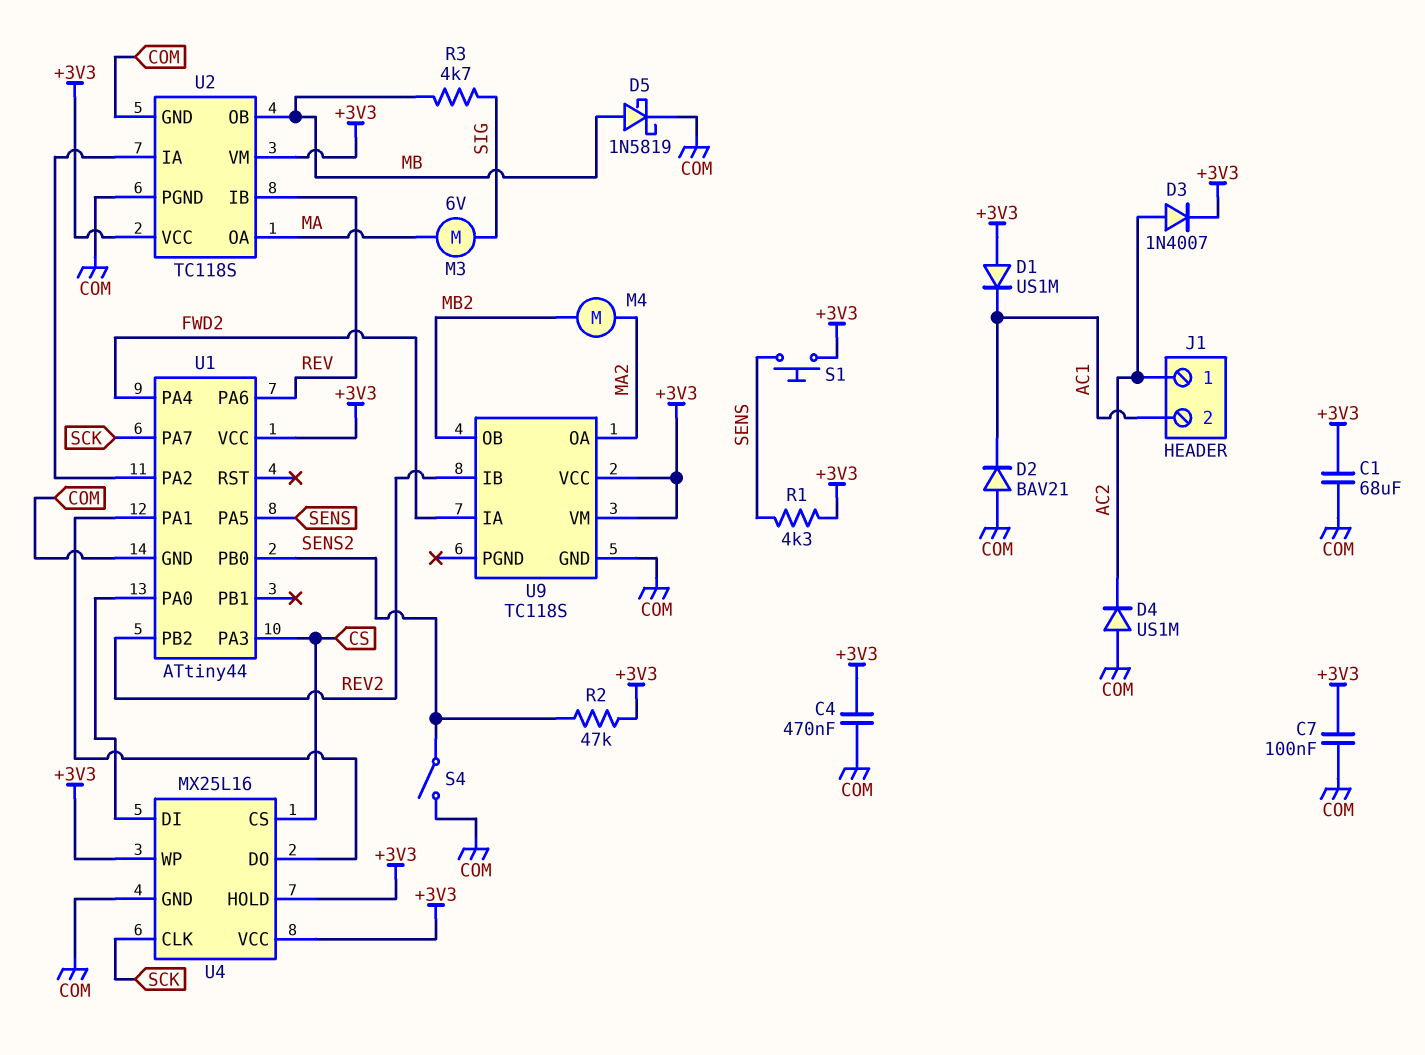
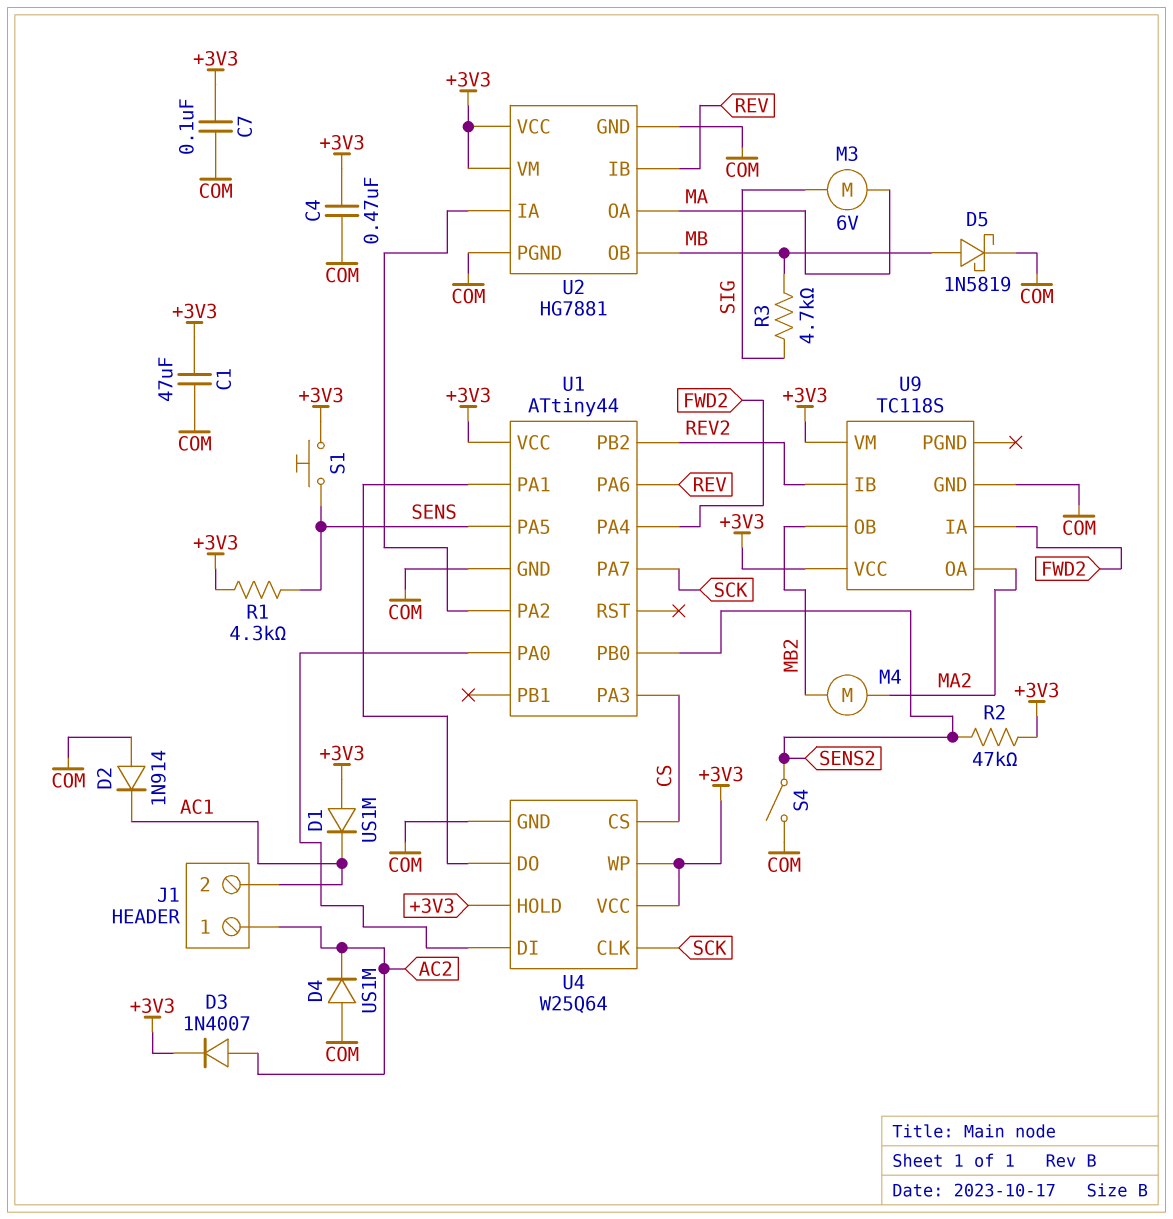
C1: 68uF (+3V3, COM) -> 47uF (+3V3, COM)
D2: diode BAV21 (A COM, K AC1) -> diode 1N914 (A COM, K AC1)
U2: TC118S -> HG7881
U4: MX25L16 -> W25Q64

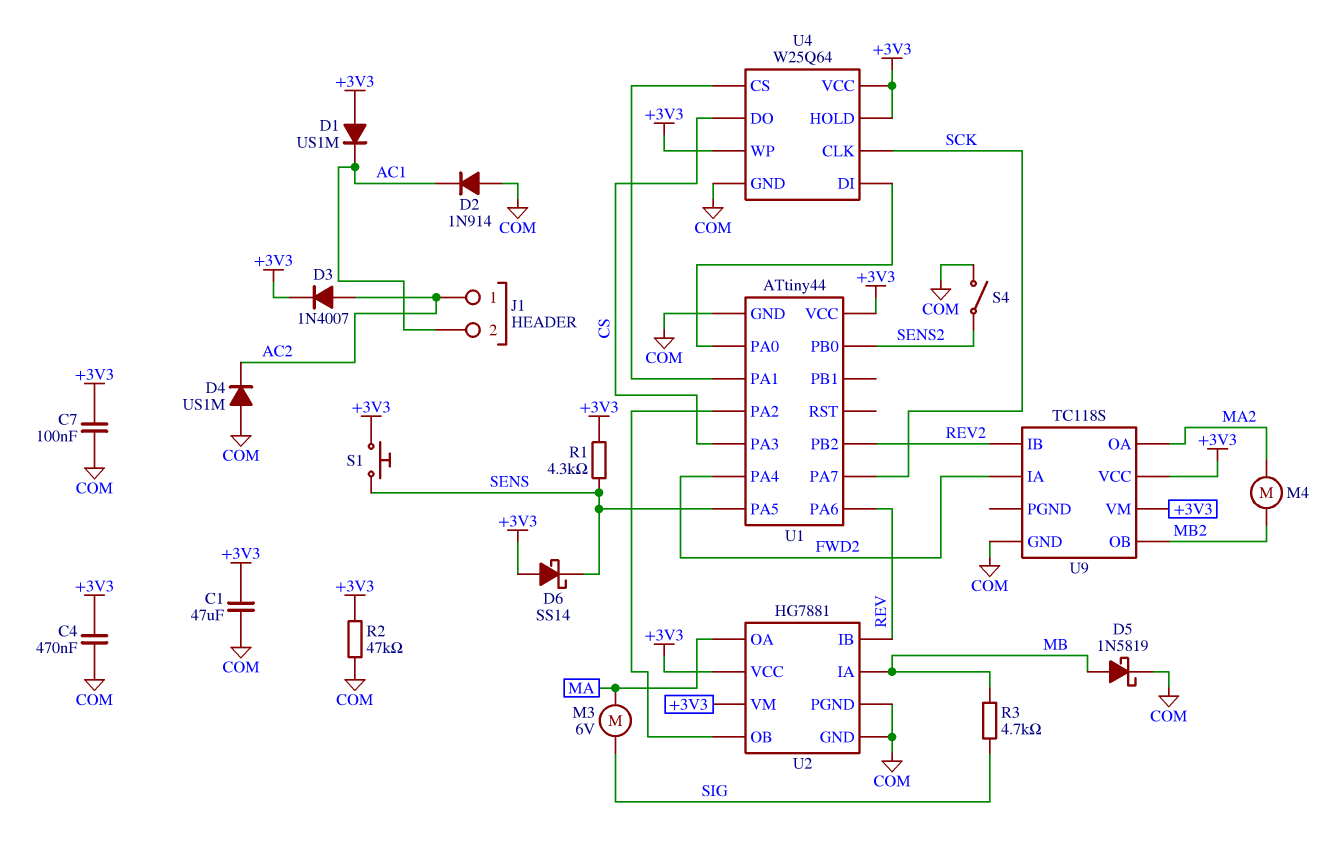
D6: none -> schottky SS14 (A +3V3, K SENS)
R2: 47k (+3V3, SENS2) -> 47k (+3V3, COM)
U2 pin IA: U1/PA2 -> MB
U2 pin OB: MB -> U1/PA2
U4 pin CS: CS -> U1/PA1
U4 pin DO: U1/PA1 -> CS

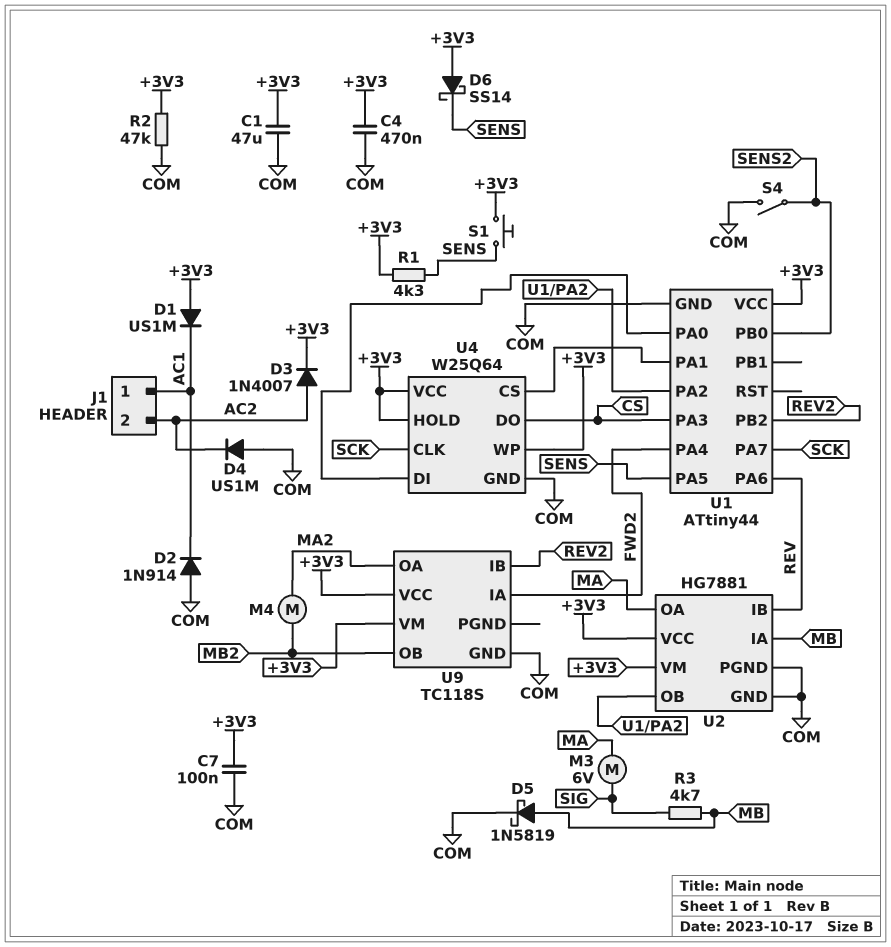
J1 pin 1: AC2 -> AC1
J1 pin 2: AC1 -> AC2

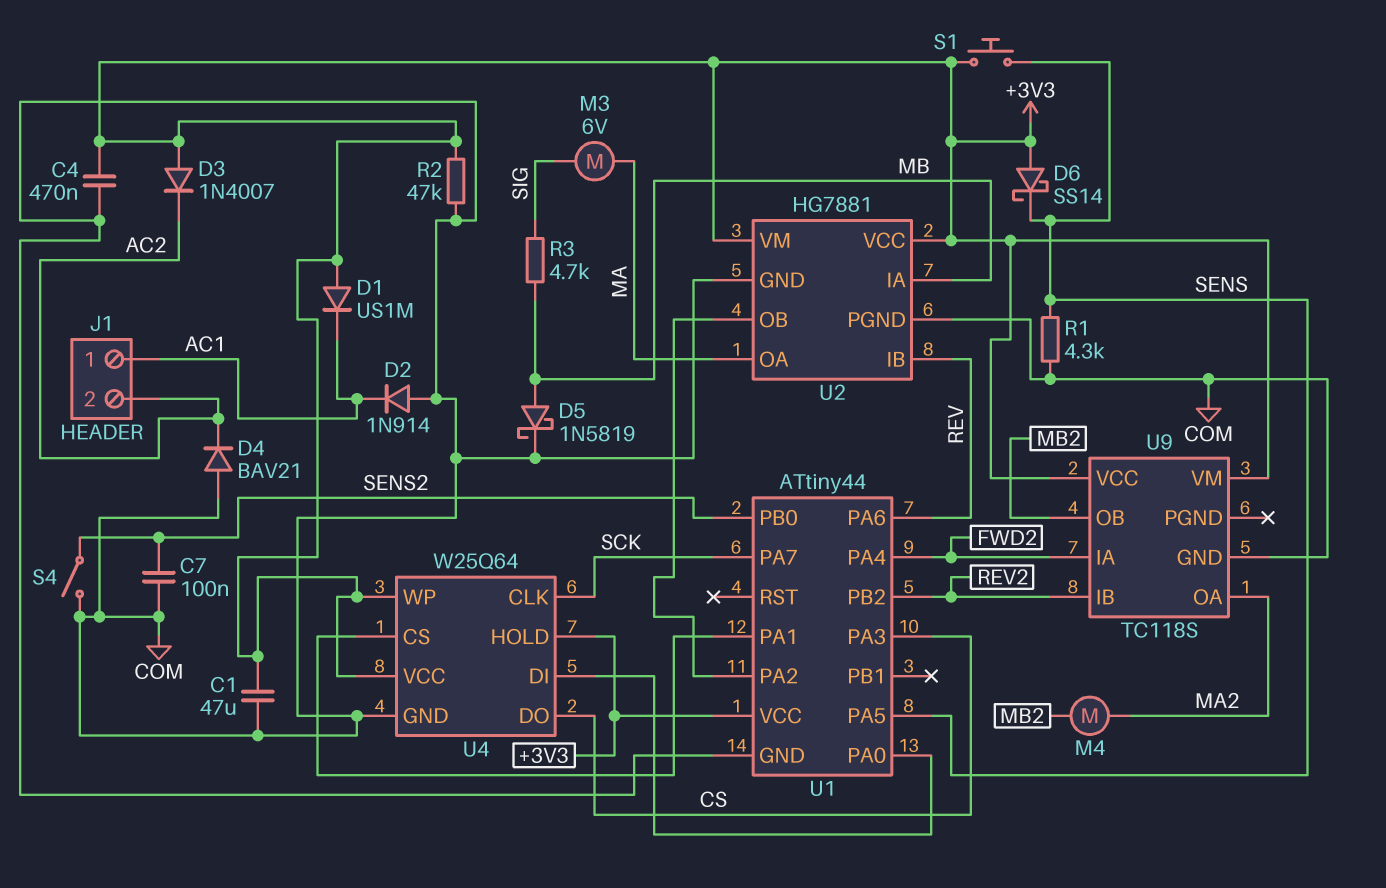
C7: 100nF (+3V3, COM) -> 100nF (COM, SENS2)
D3: diode 1N4007 (A AC2, K +3V3) -> diode 1N4007 (A +3V3, K AC2)
D4: diode US1M (A COM, K AC2) -> diode BAV21 (A COM, K AC2)
R1: 4.3k (+3V3, SENS) -> 4.3k (COM, SENS)

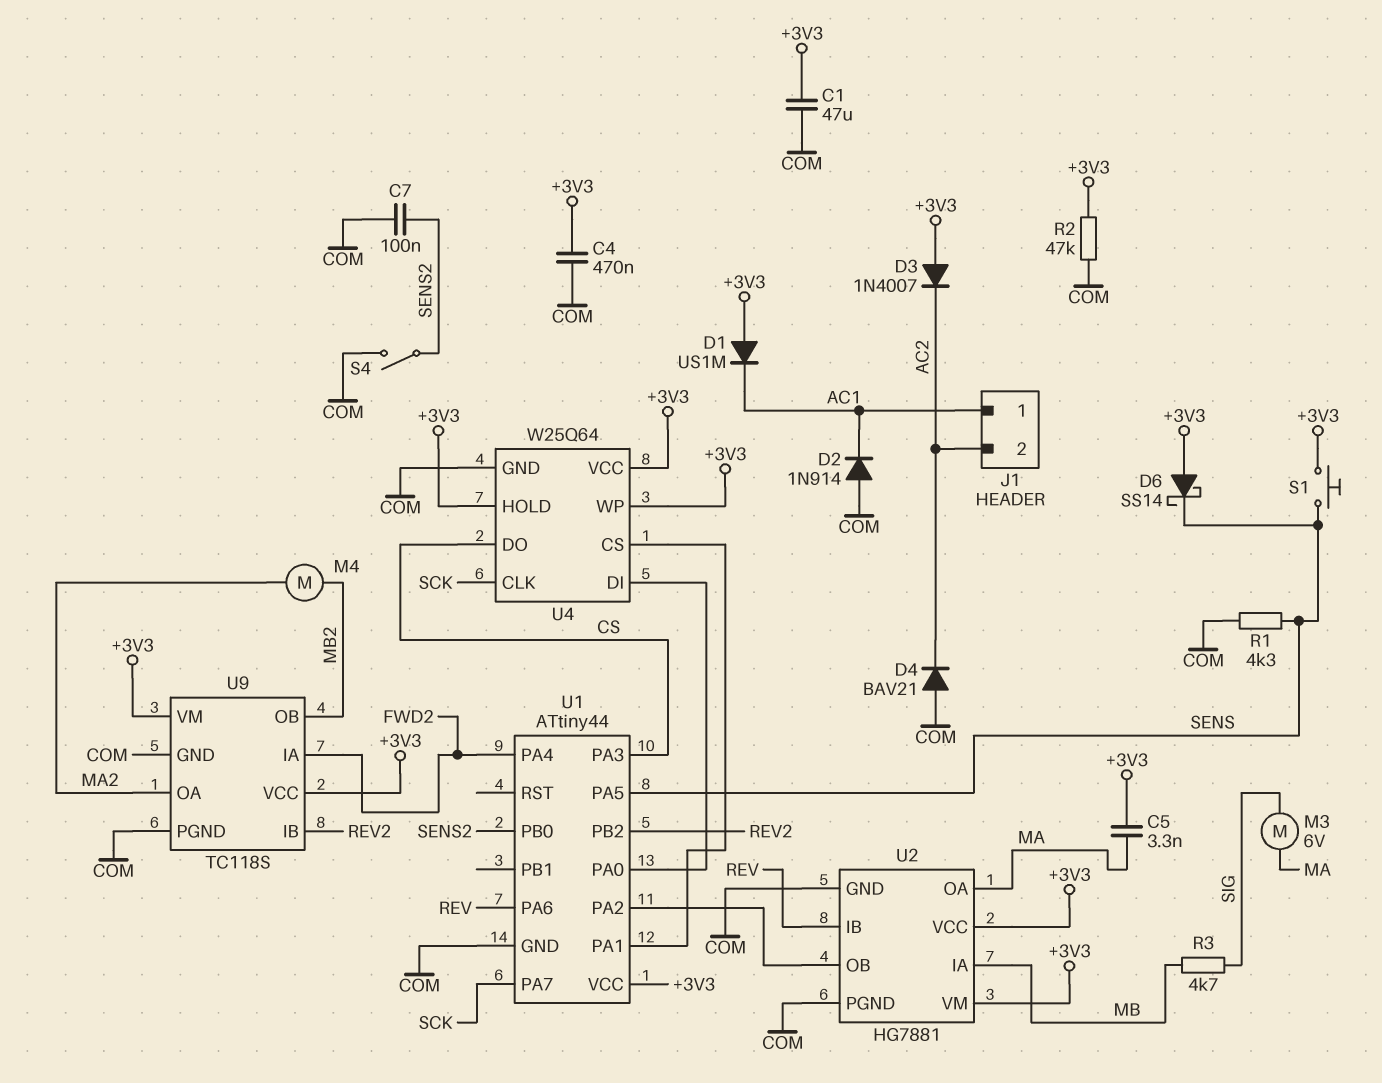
C5: none -> 3.3nF (+3V3, MA)
D5: schottky 1N5819 (A MB, K COM) -> none
U9 pin PGND: none -> COM

